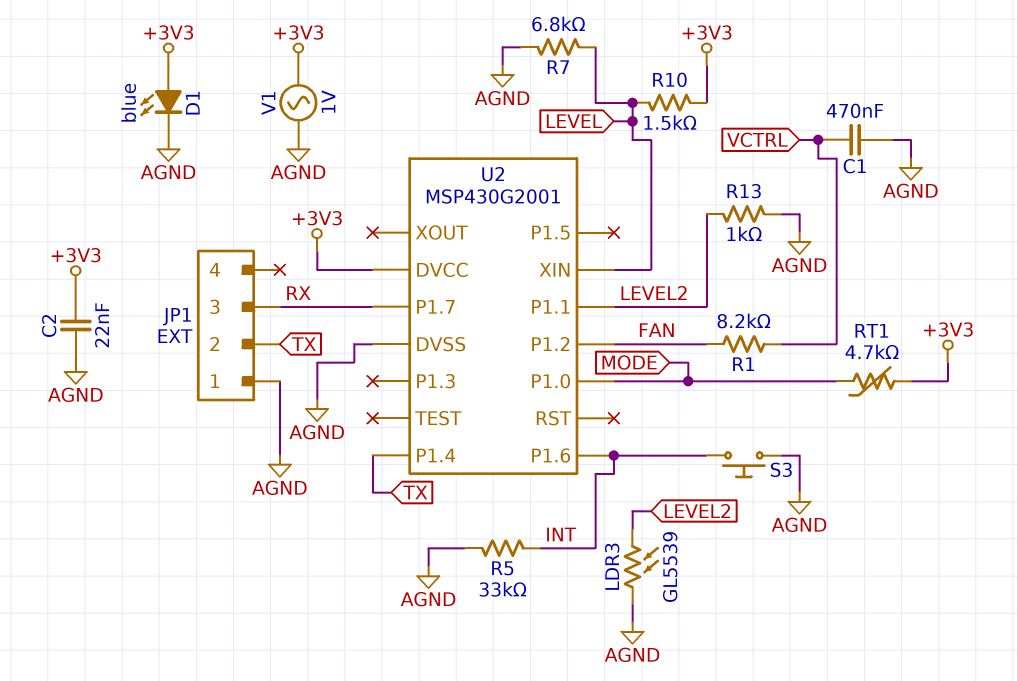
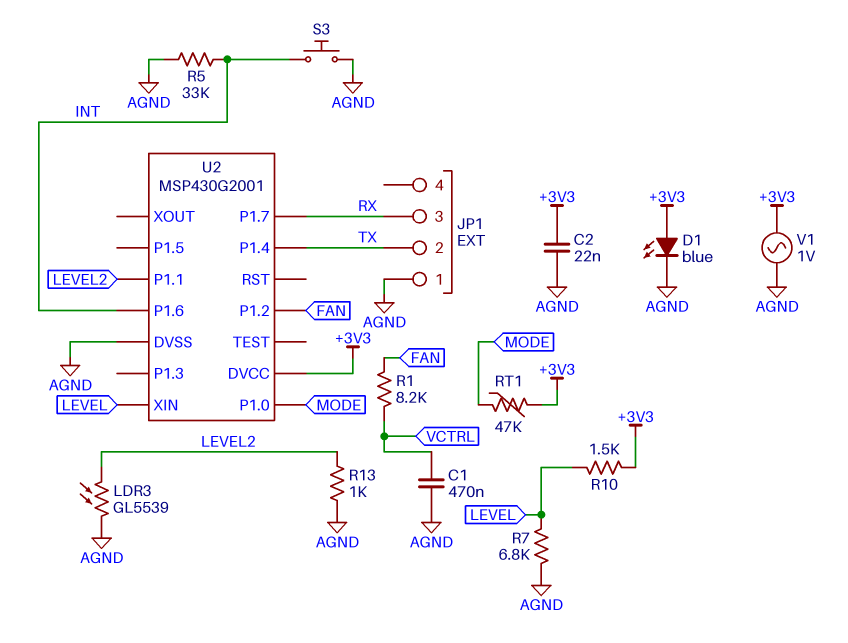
RT1: 4.7k (+3V3, MODE) -> 47k (+3V3, MODE)

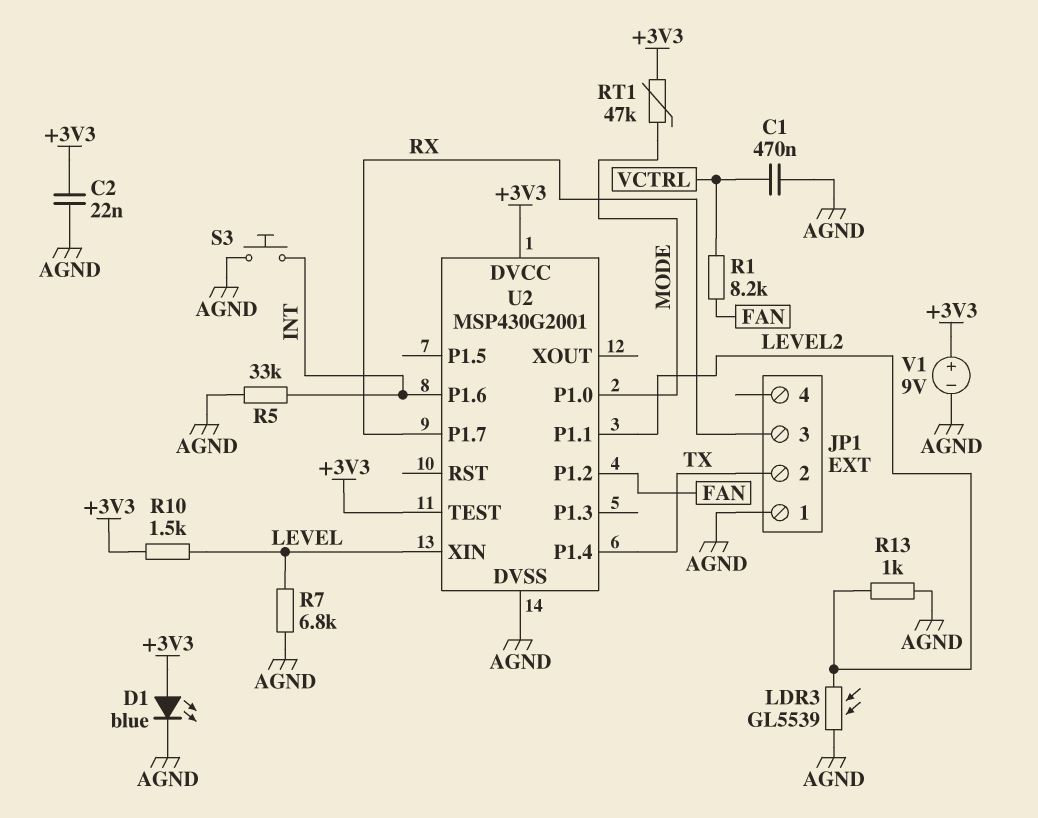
U2 pin TEST: none -> +3V3
V1: AC 1V (+3V3, AGND) -> 9V (plus +3V3, minus AGND)

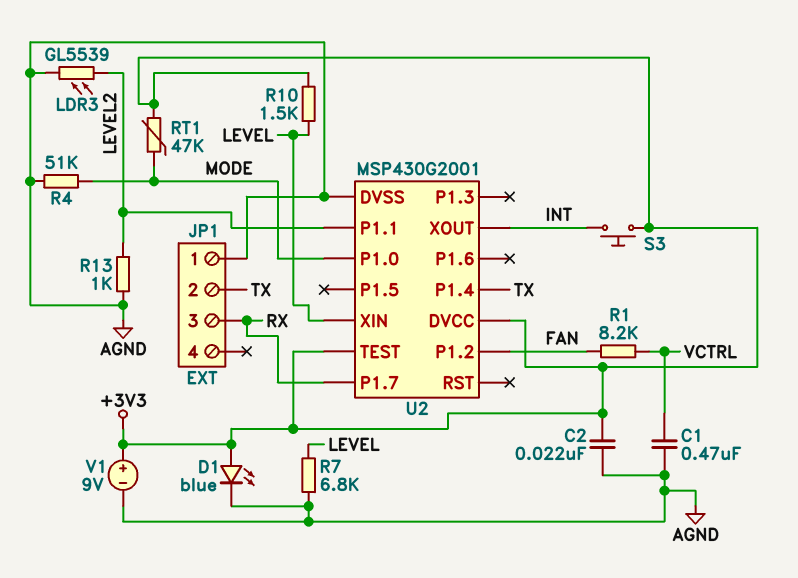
R4: none -> 51k (AGND, MODE)
R5: 33k (AGND, INT) -> none
S3: button (AGND, INT) -> button (+3V3, INT)
U2 pin P1.6: INT -> none
U2 pin XOUT: none -> INT

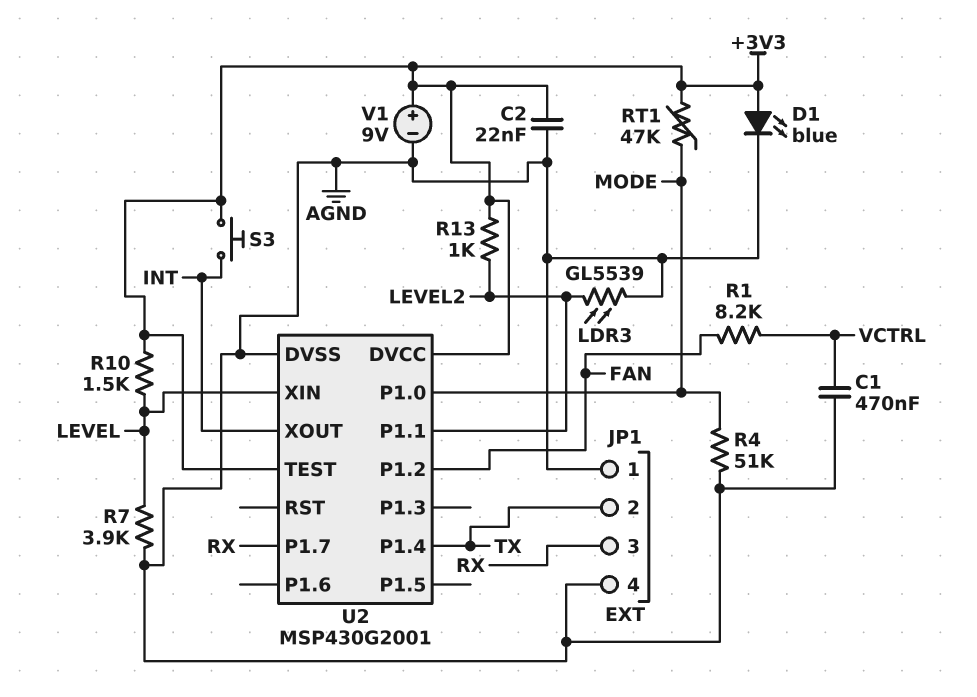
JP1 pin 4: none -> AGND
R7: 6.8k (AGND, LEVEL) -> 3.9k (AGND, LEVEL)
R13: 1k (AGND, LEVEL2) -> 1k (+3V3, LEVEL2)

